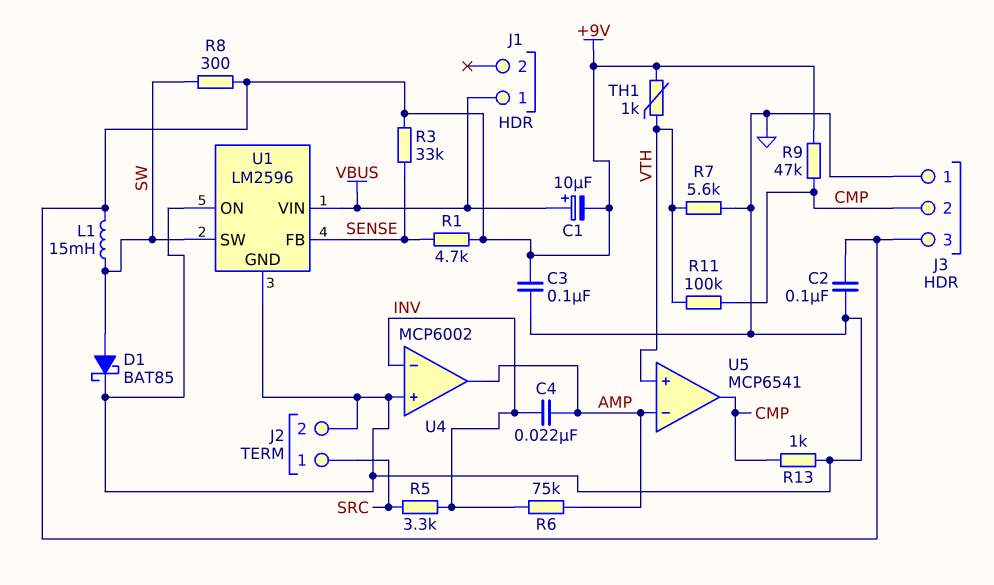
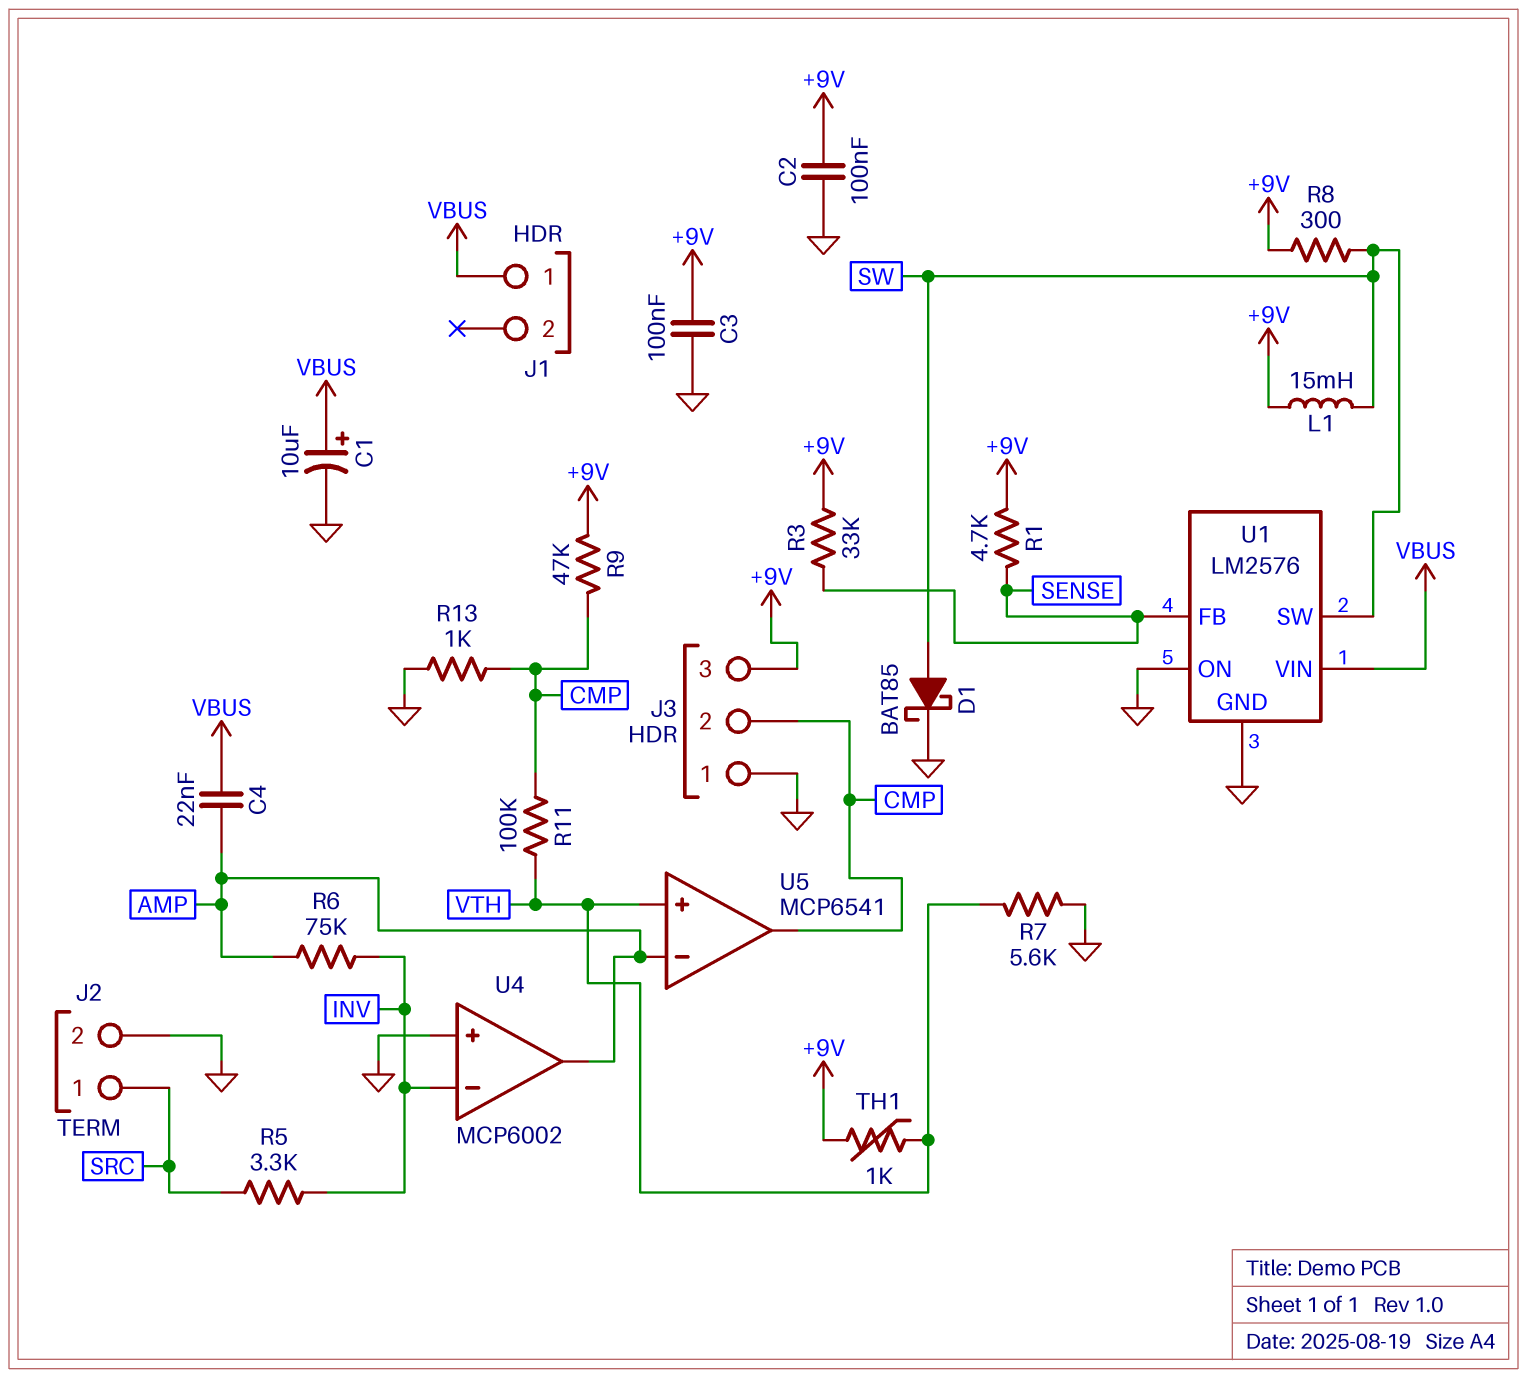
C1: 10uF (plus VBUS, minus +9V) -> 10uF (plus VBUS, minus GND)
C4: 22nF (AMP, INV) -> 22nF (AMP, VBUS)
U1: LM2596 -> LM2576

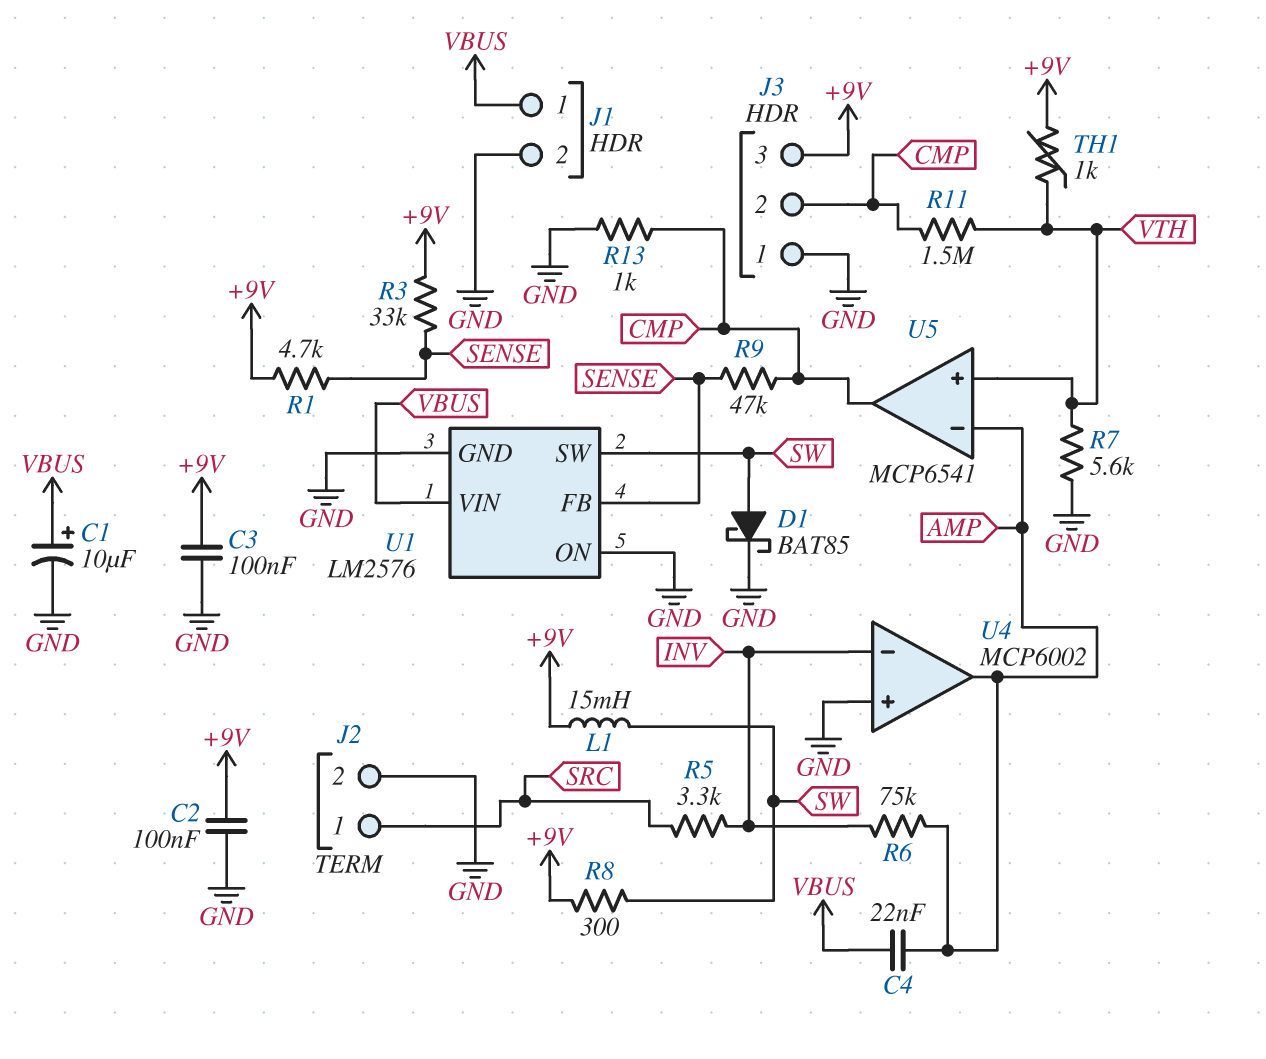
J1 pin 2: none -> GND
R9: 47k (+9V, CMP) -> 47k (CMP, SENSE)
R11: 100k (CMP, VTH) -> 1.5M (CMP, VTH)

